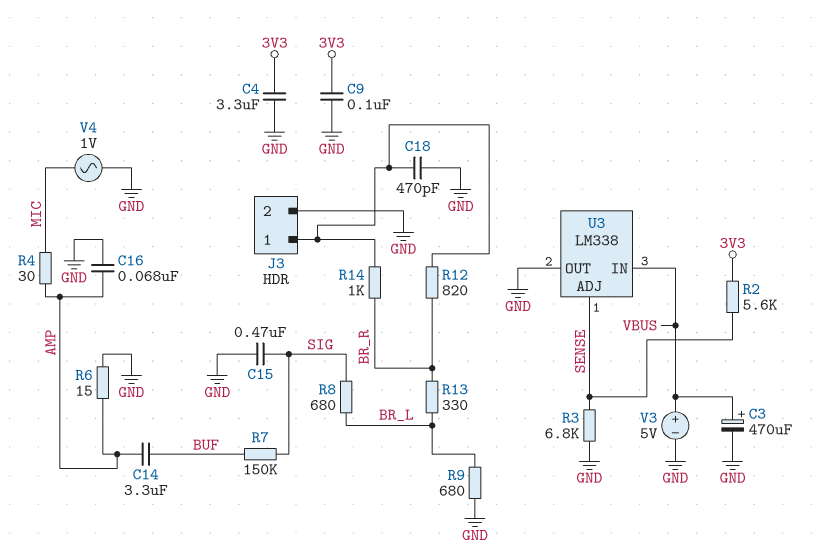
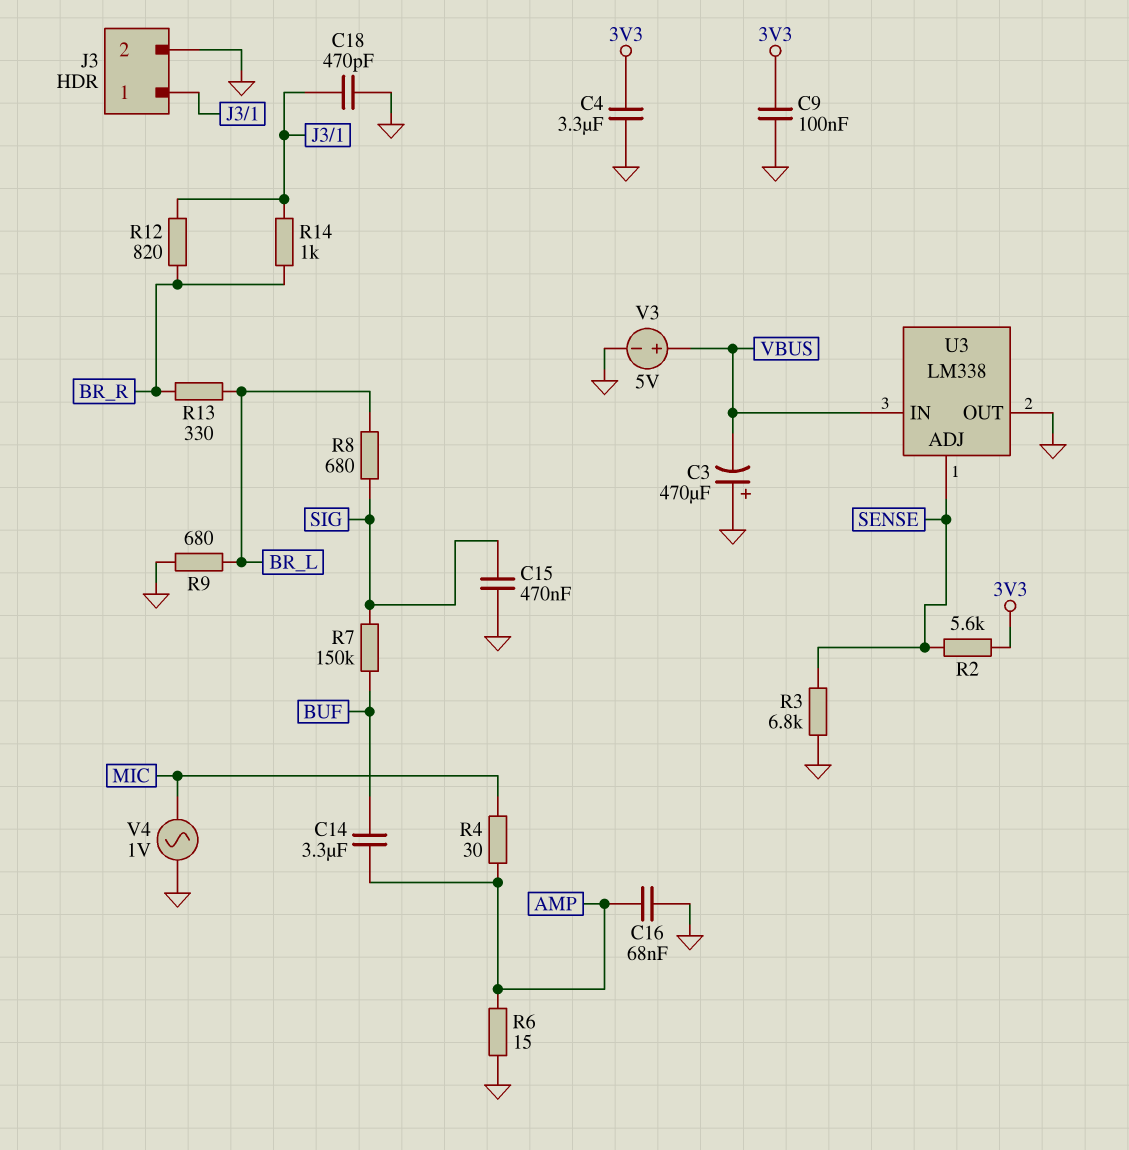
C3: 470uF (plus VBUS, minus GND) -> 470uF (plus GND, minus VBUS)

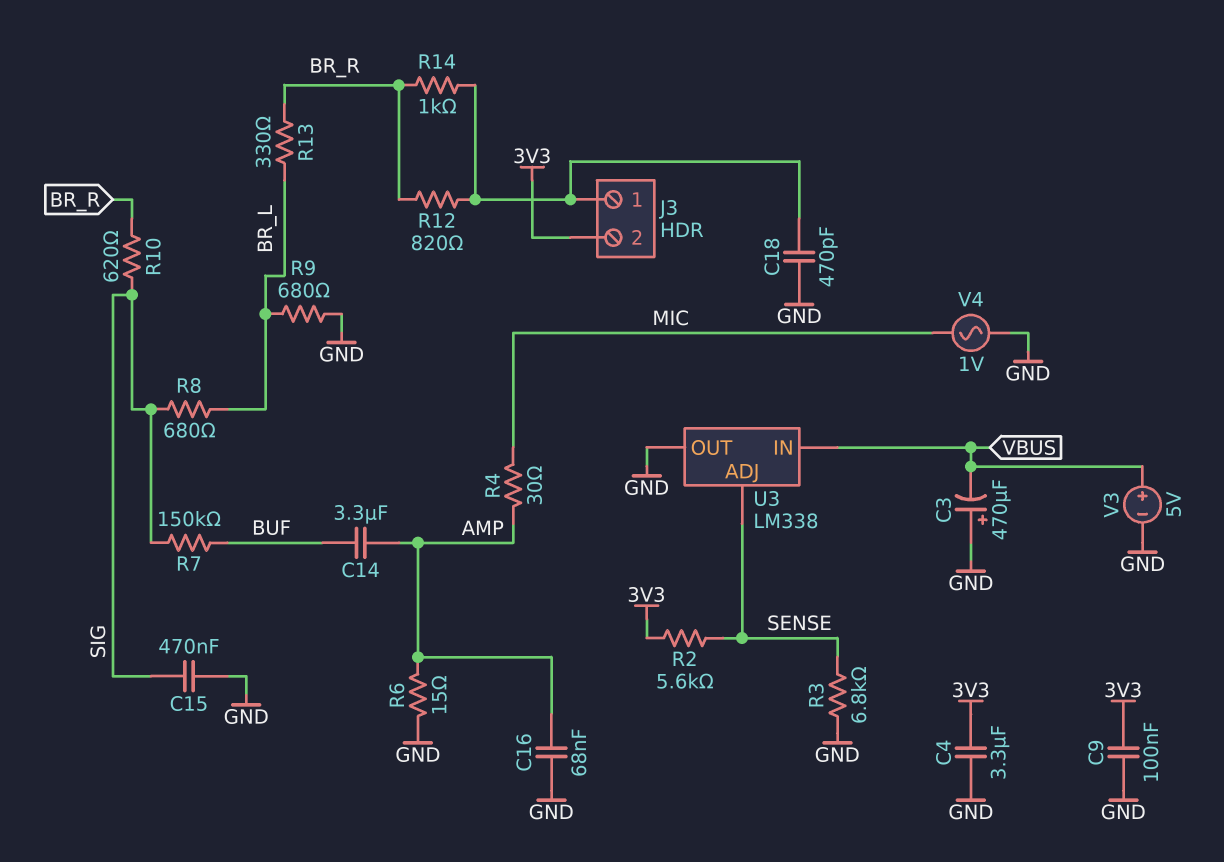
J3 pin 2: GND -> 3V3
R10: none -> 620 (BR_R, SIG)

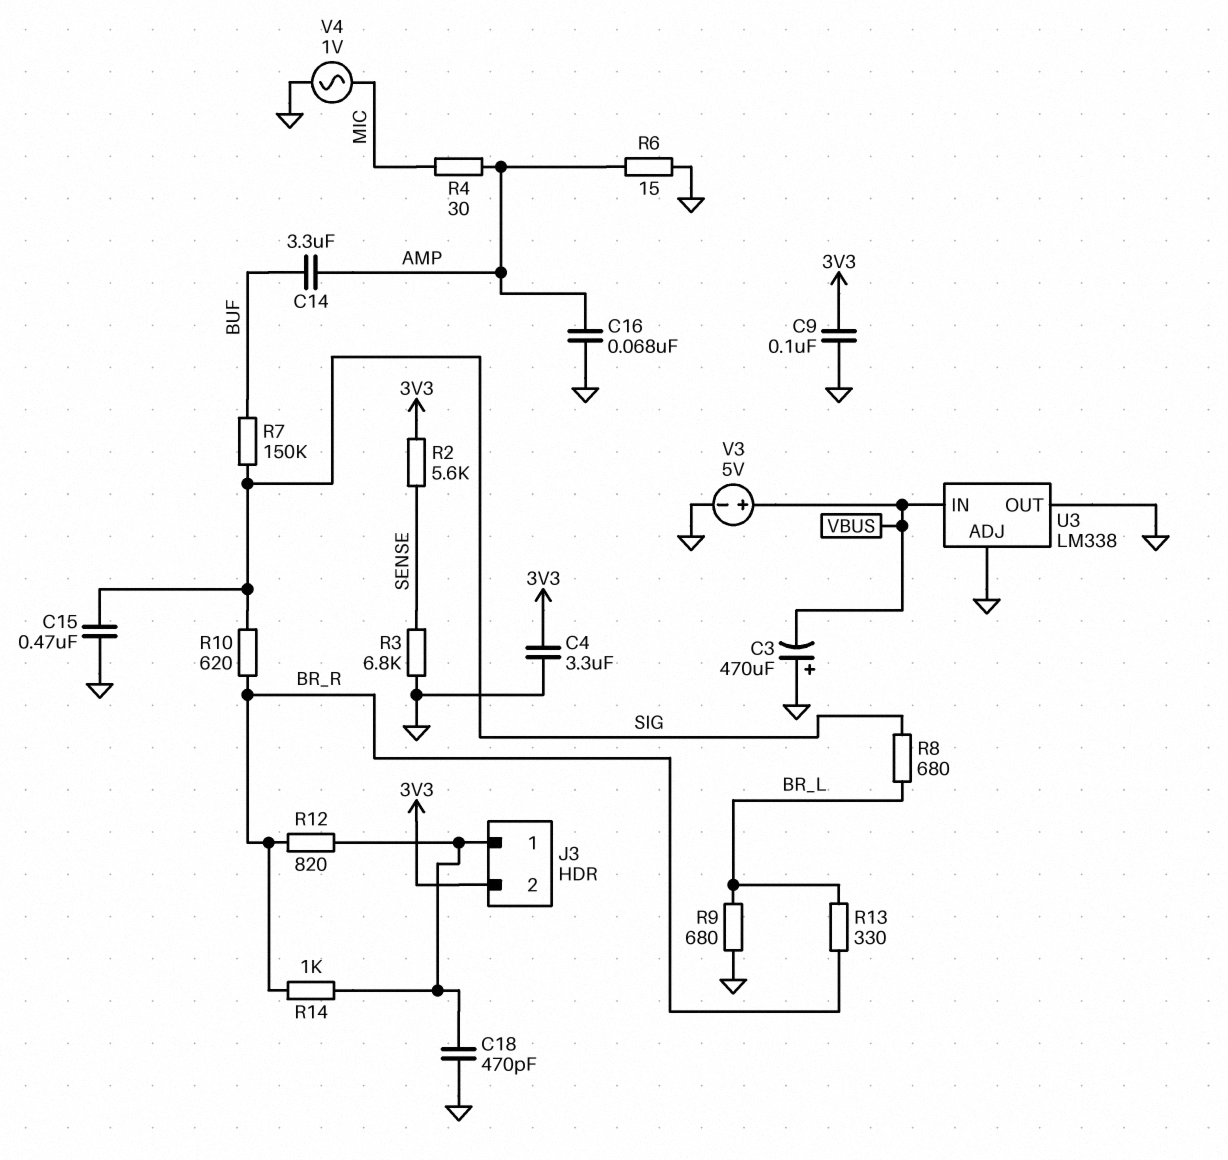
U3 pin ADJ: SENSE -> GND

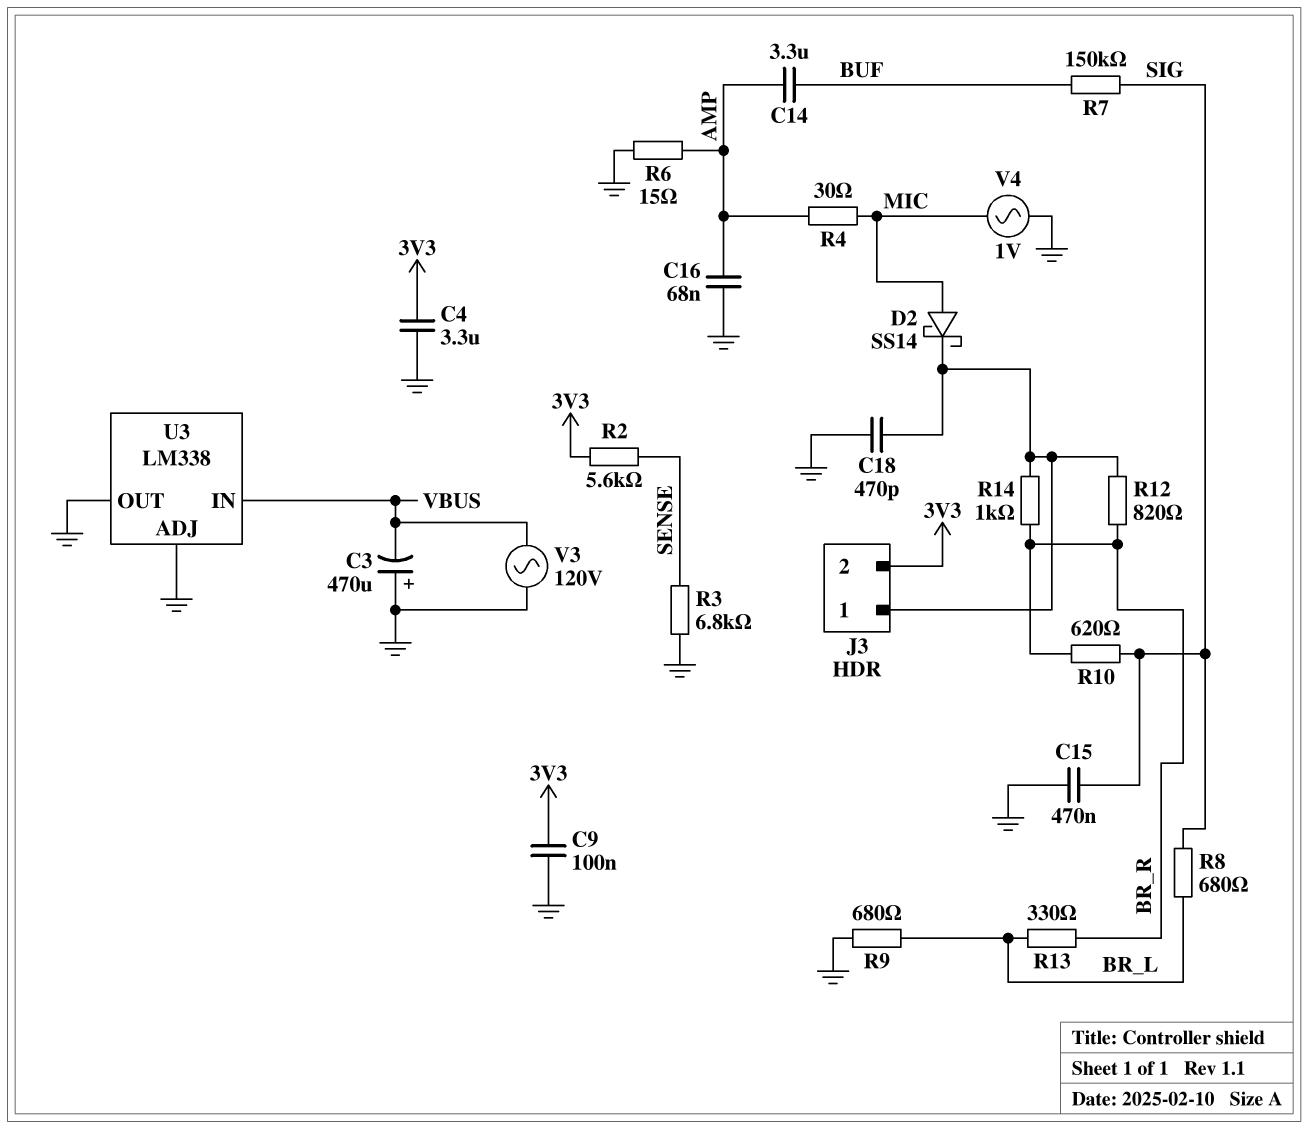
D2: none -> schottky SS14 (A MIC, K J3/1)
V3: 5V (plus VBUS, minus GND) -> AC 120V (GND, VBUS)

